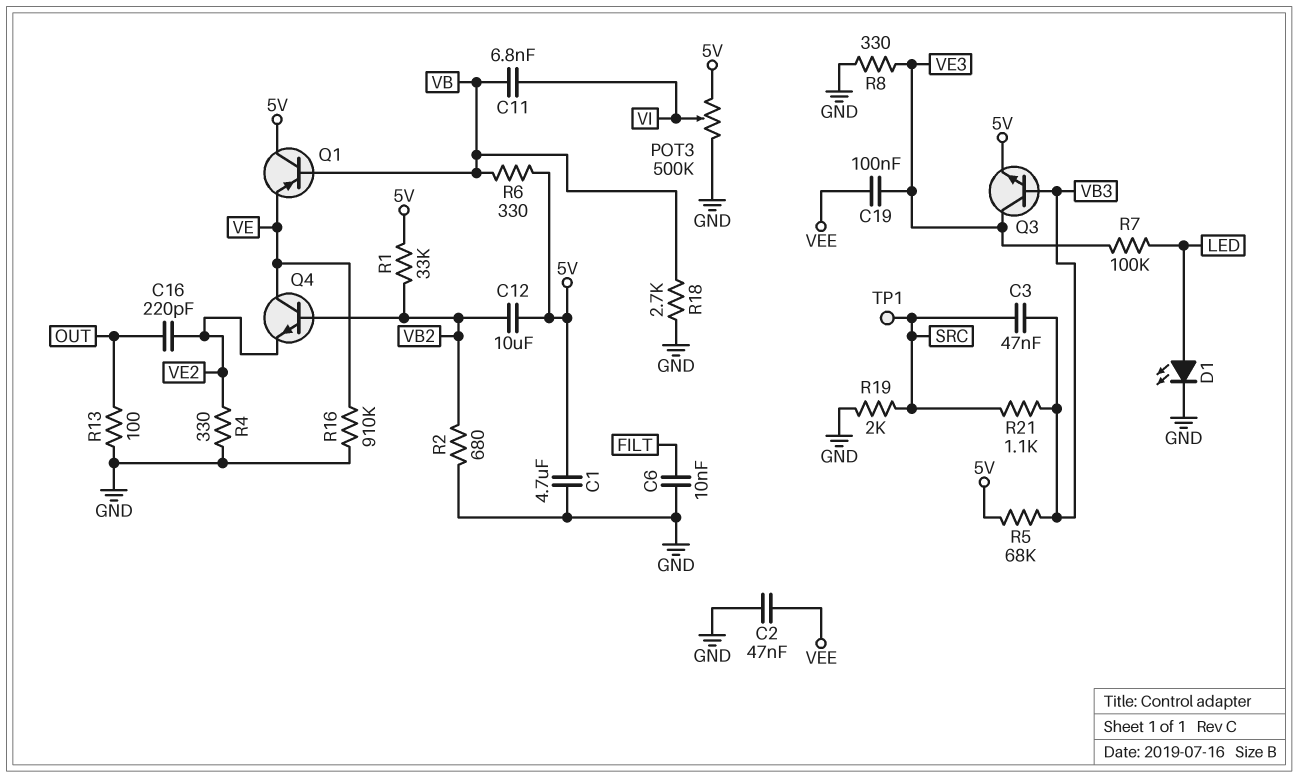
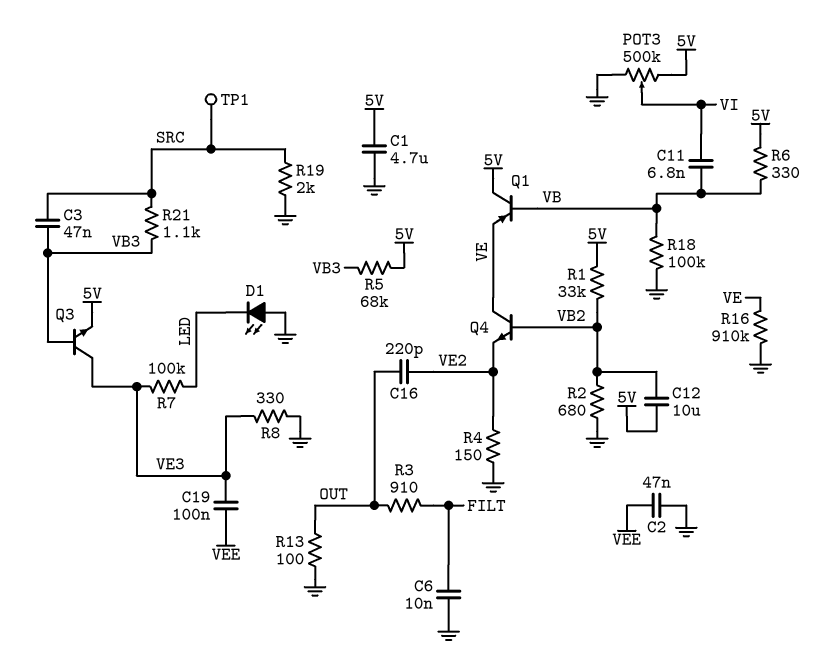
D1: LED (A LED, K GND) -> LED (A GND, K LED)
R3: none -> 910 (FILT, OUT)
R4: 330 (GND, VE2) -> 150 (GND, VE2)
R18: 2.7k (GND, VB) -> 100k (GND, VB)

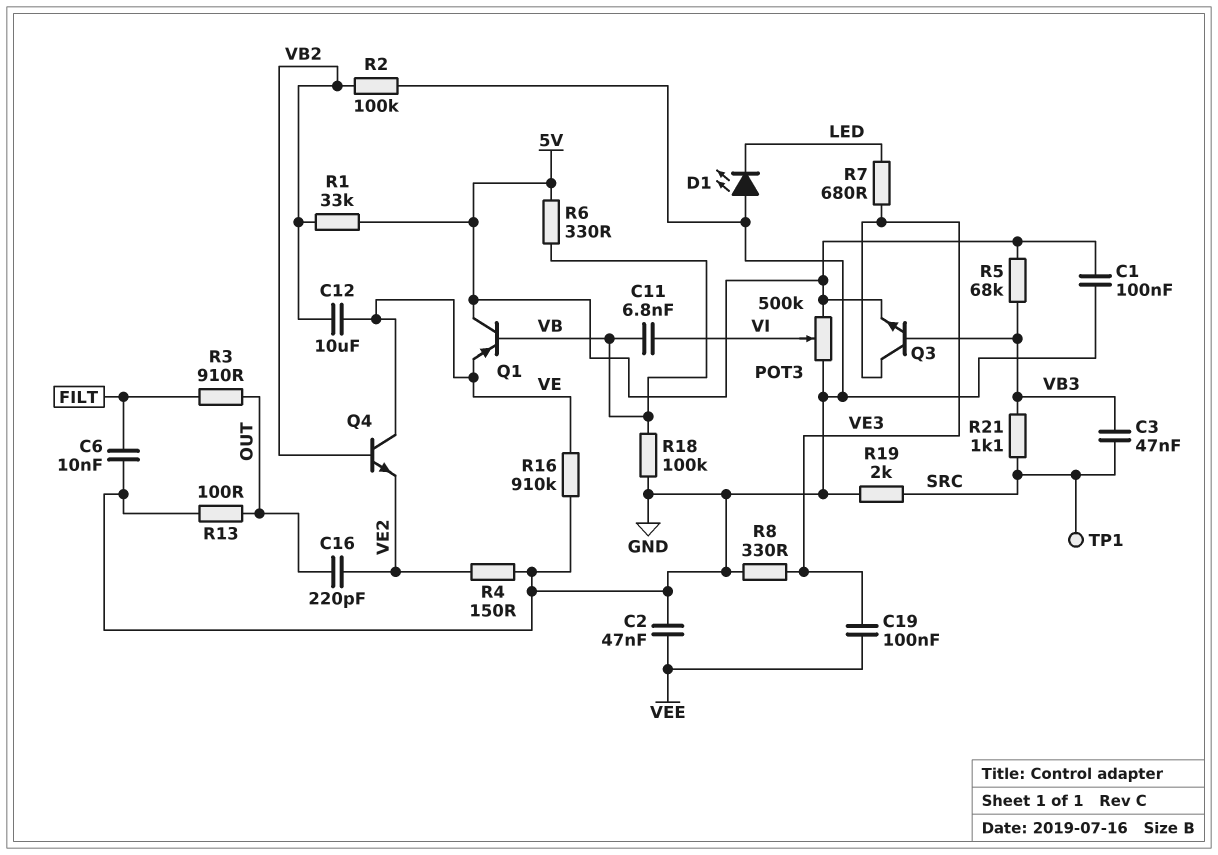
C1: 4.7uF (5V, GND) -> 100nF (5V, GND)
C12: 10uF (5V, VB2) -> 10uF (VB2, VE)
R2: 680 (GND, VB2) -> 100k (GND, VB2)
R7: 100k (LED, VE3) -> 680 (LED, VE3)

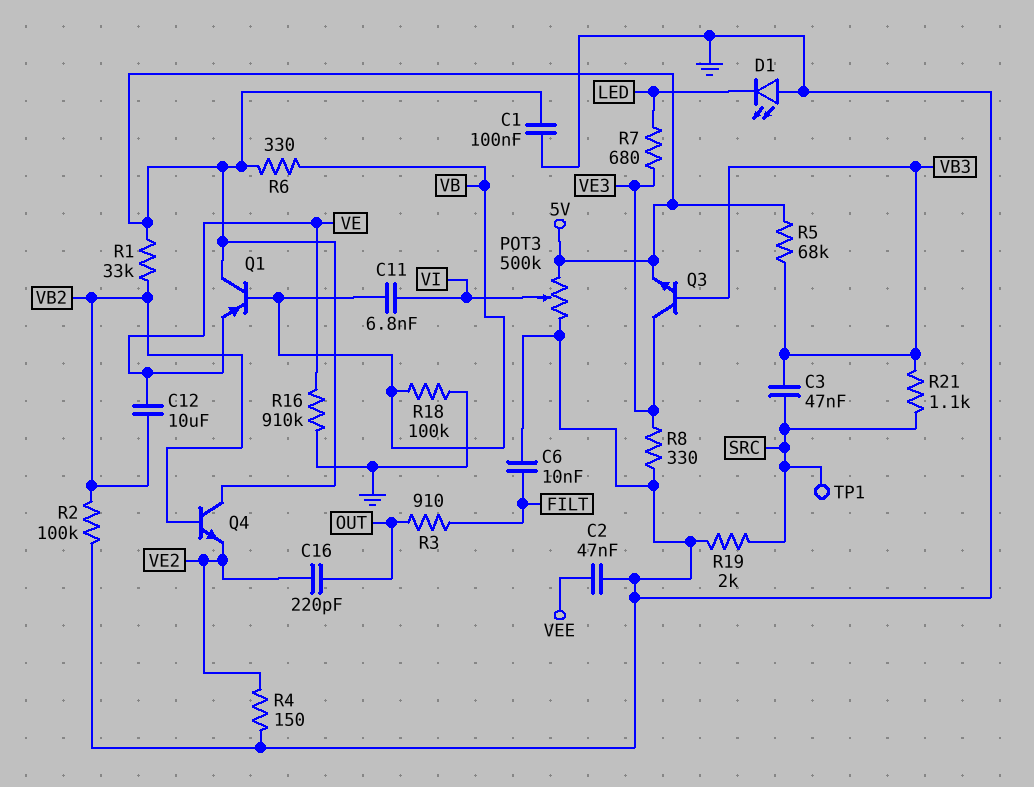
C19: 100nF (VE3, VEE) -> none
Q4: NPN (B VB2, C VE, E VE2) -> NPN (B VB2, C 5V, E VE2)
R13: 100 (GND, OUT) -> none

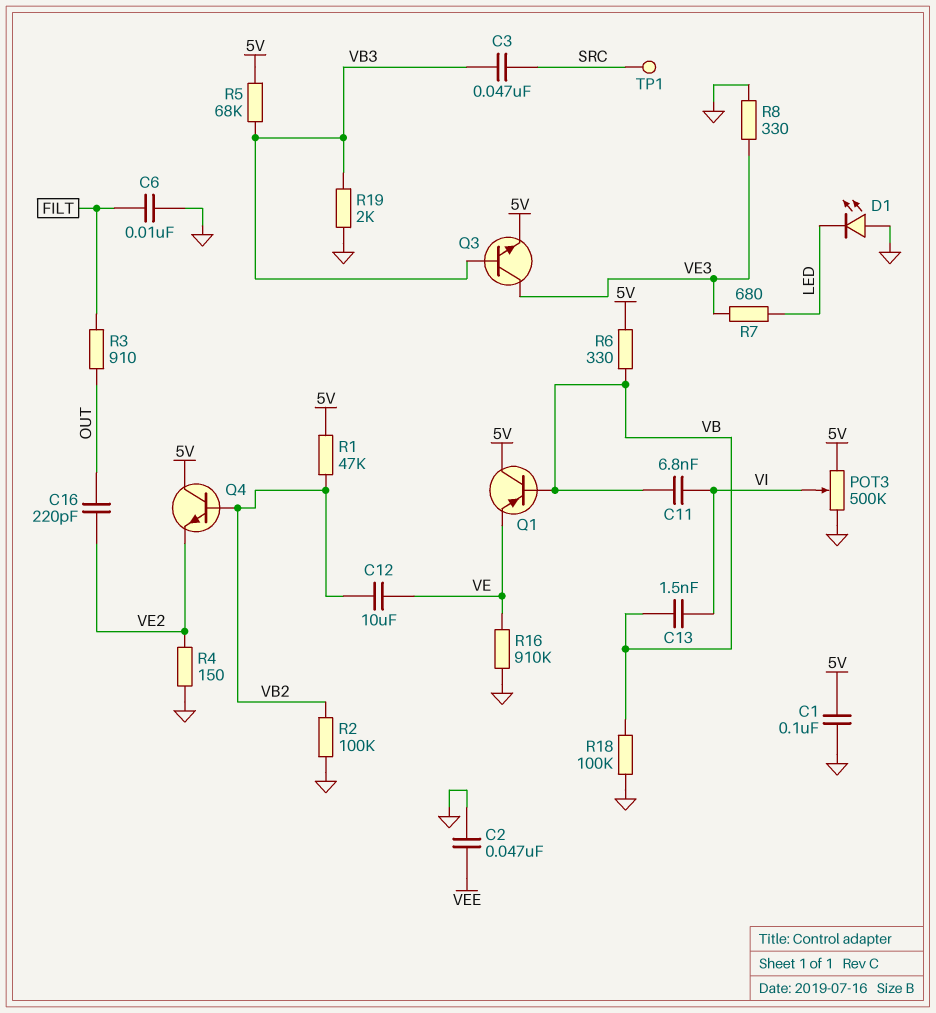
C13: none -> 1.5nF (VB, VI)
R1: 33k (5V, VB2) -> 47k (5V, VB2)
R19: 2k (GND, SRC) -> 2k (GND, VB3)
R21: 1.1k (SRC, VB3) -> none

